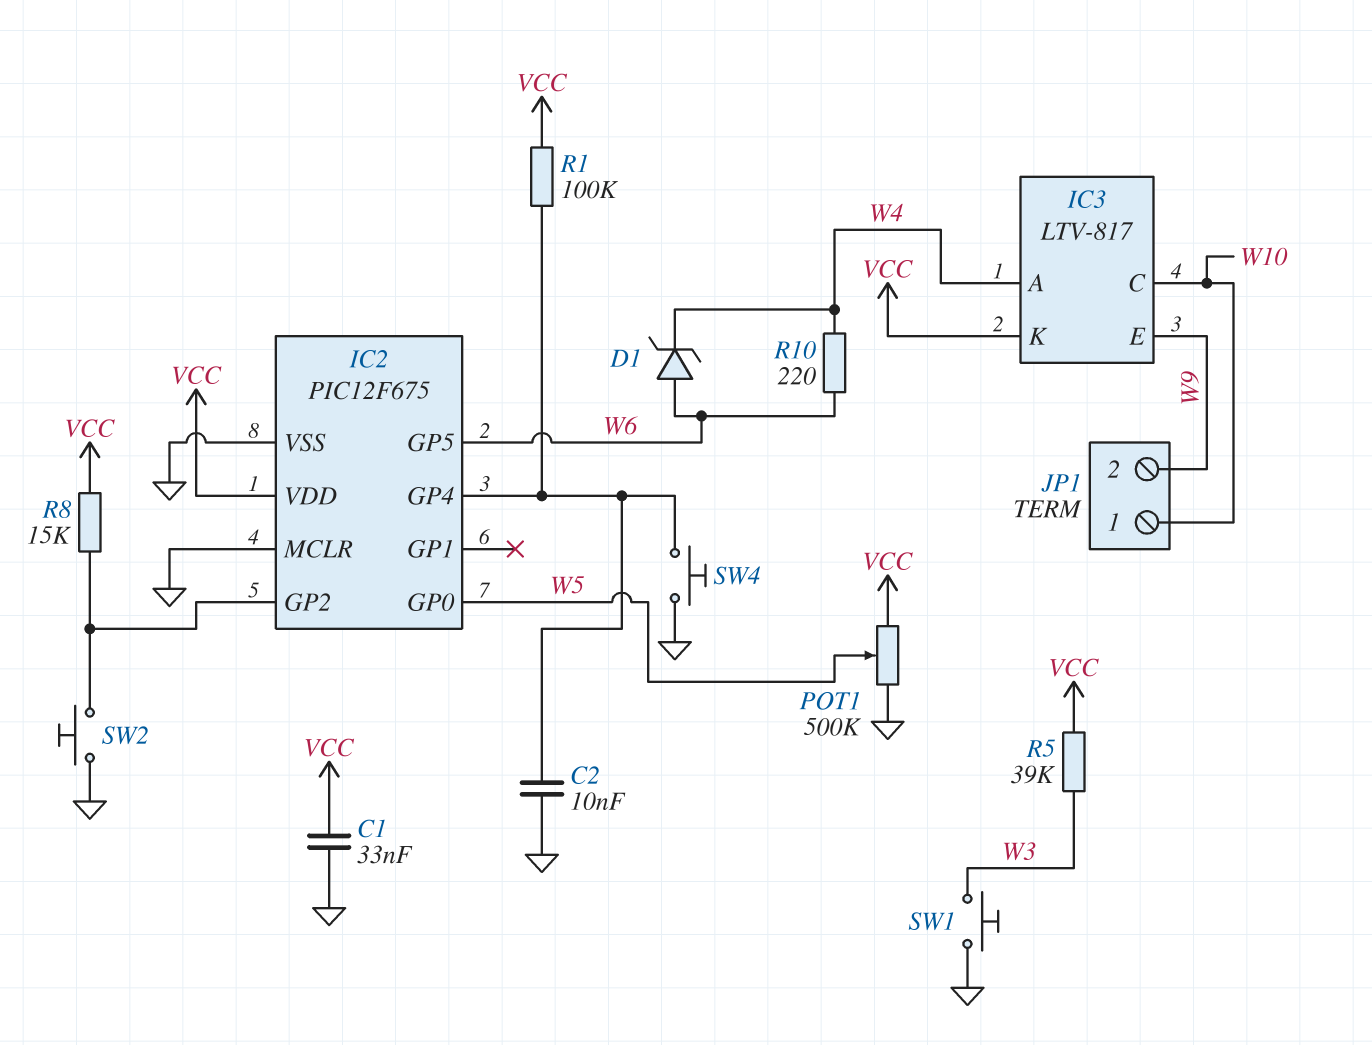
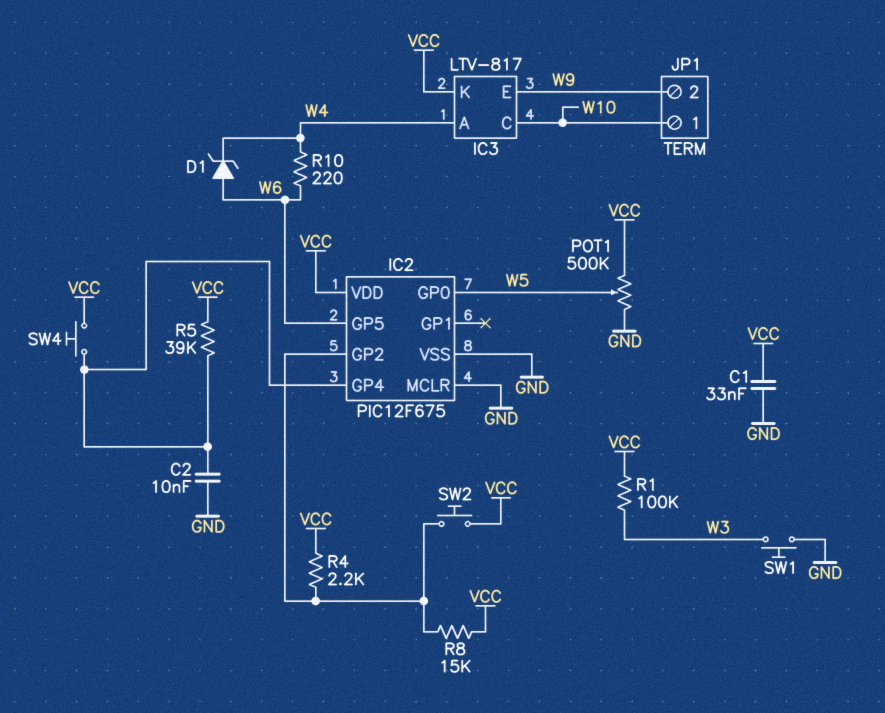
R1: 100k (IC2/GP4, VCC) -> 100k (VCC, W3)
R4: none -> 2.2k (IC2/GP2, VCC)
R5: 39k (VCC, W3) -> 39k (IC2/GP4, VCC)
SW2: button (GND, IC2/GP2) -> button (IC2/GP2, VCC)
SW4: button (GND, IC2/GP4) -> button (IC2/GP4, VCC)

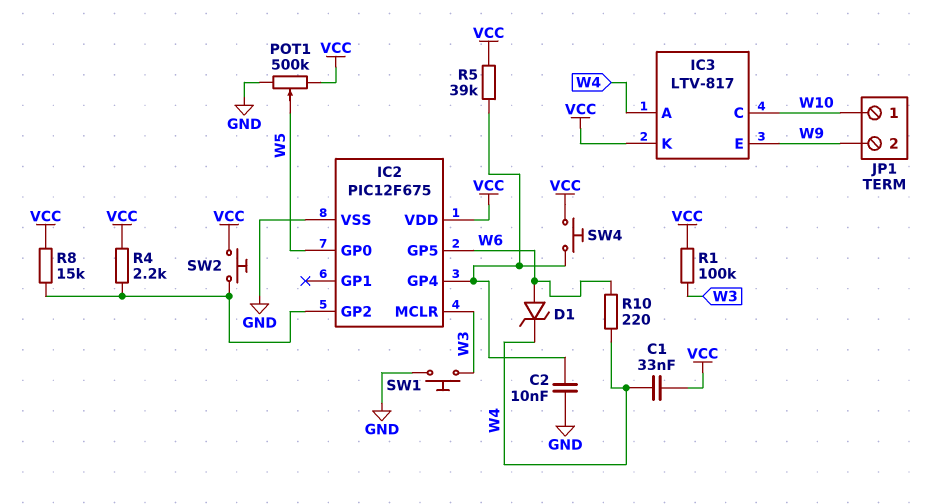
C1: 33nF (GND, VCC) -> 33nF (VCC, W4)
IC2 pin MCLR: GND -> W3

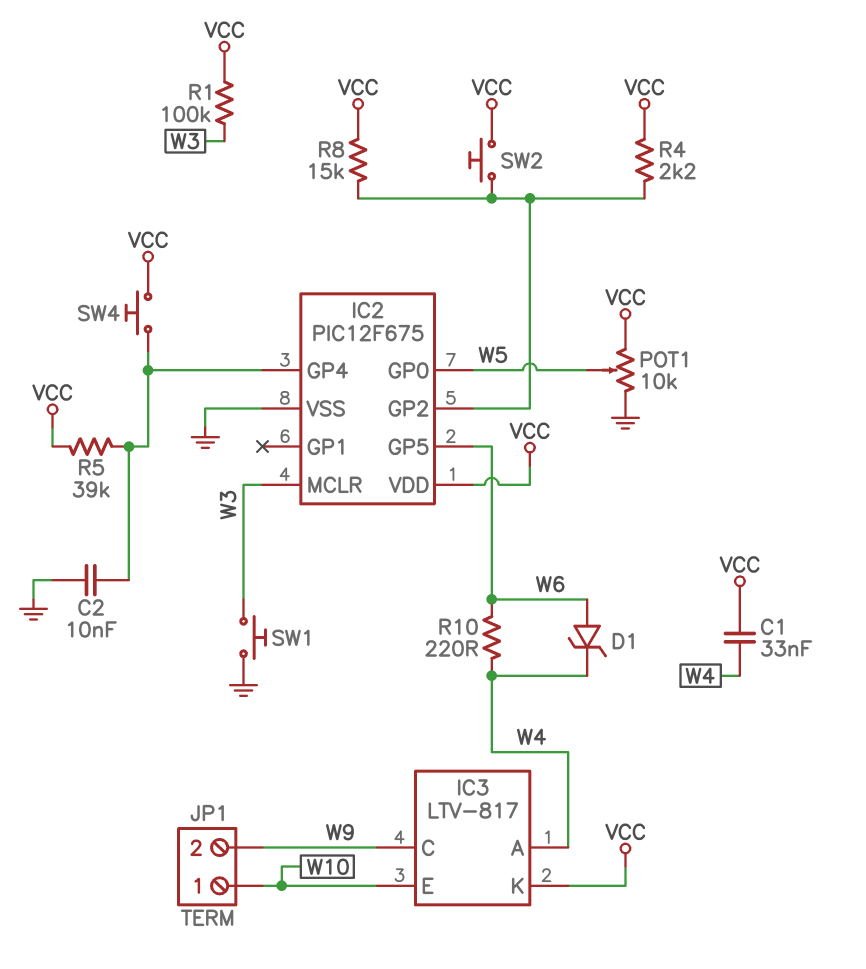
IC3 pin C: W10 -> W9
IC3 pin E: W9 -> W10
POT1: 500k (GND, VCC, wiper W5) -> 10k (GND, VCC, wiper W5)

